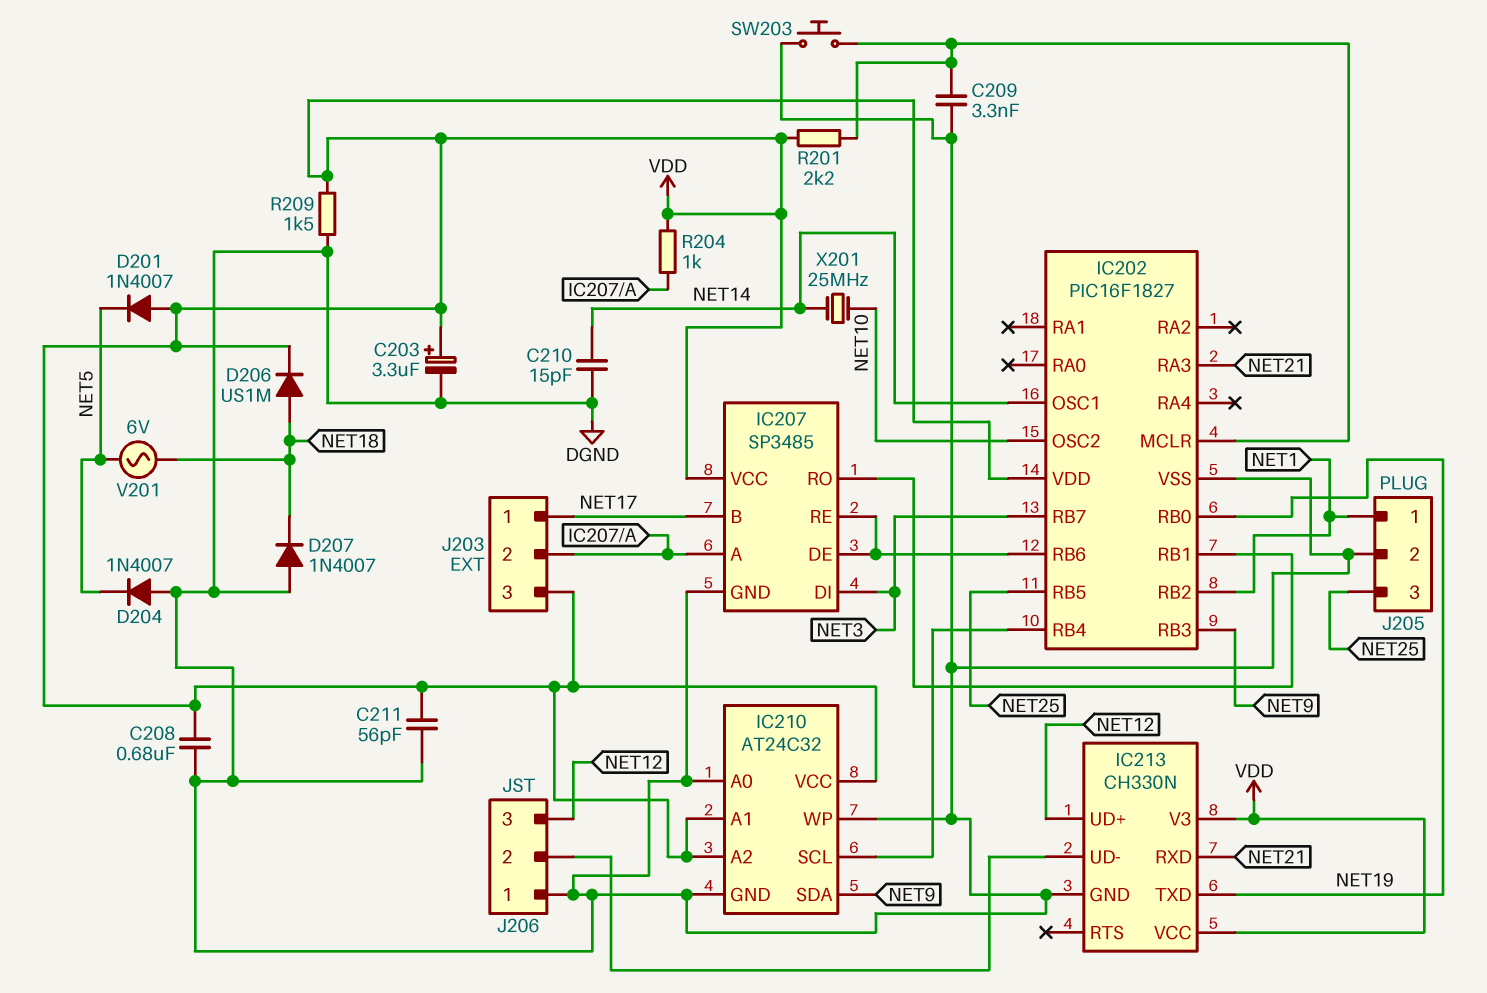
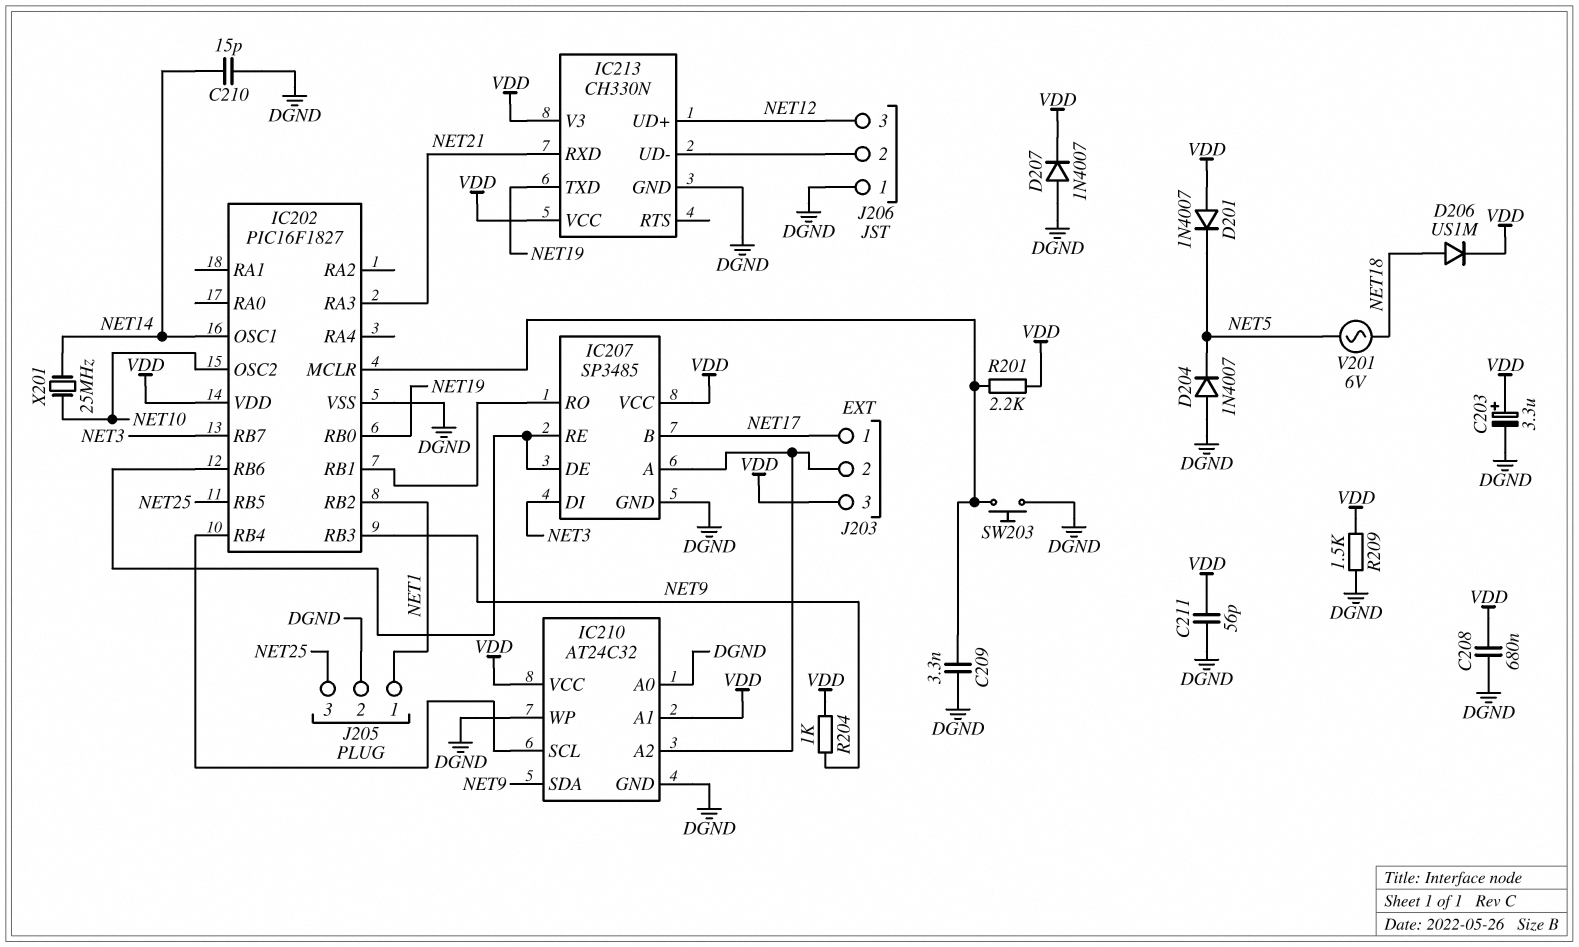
D207: diode 1N4007 (A DGND, K NET18) -> diode 1N4007 (A DGND, K VDD)
IC210 pin A2: VDD -> IC207/A
R204: 1k (IC207/A, VDD) -> 1k (NET9, VDD)

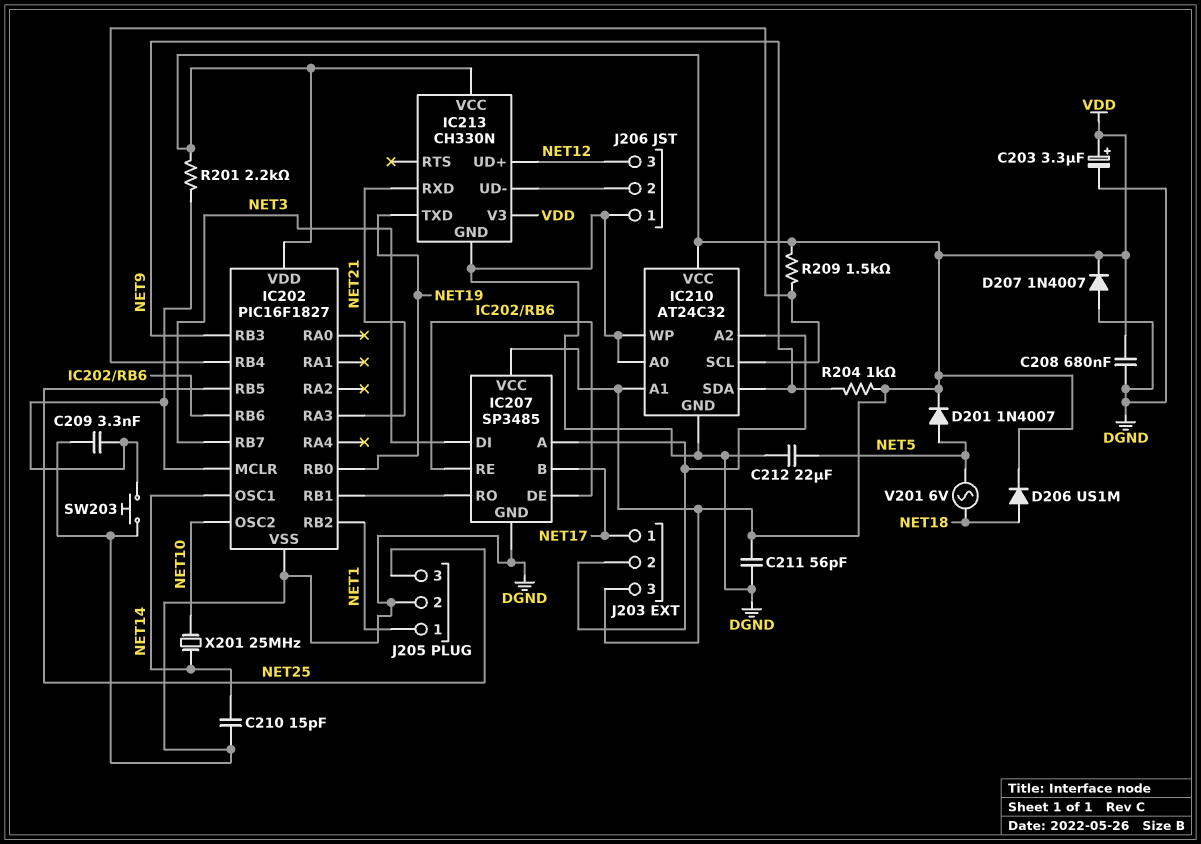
C212: none -> 22uF (DGND, NET5)
D201: diode 1N4007 (A VDD, K NET5) -> diode 1N4007 (A NET5, K VDD)
D204: diode 1N4007 (A DGND, K NET5) -> none
R209: 1.5k (DGND, VDD) -> 1.5k (IC202/RB4, VDD)

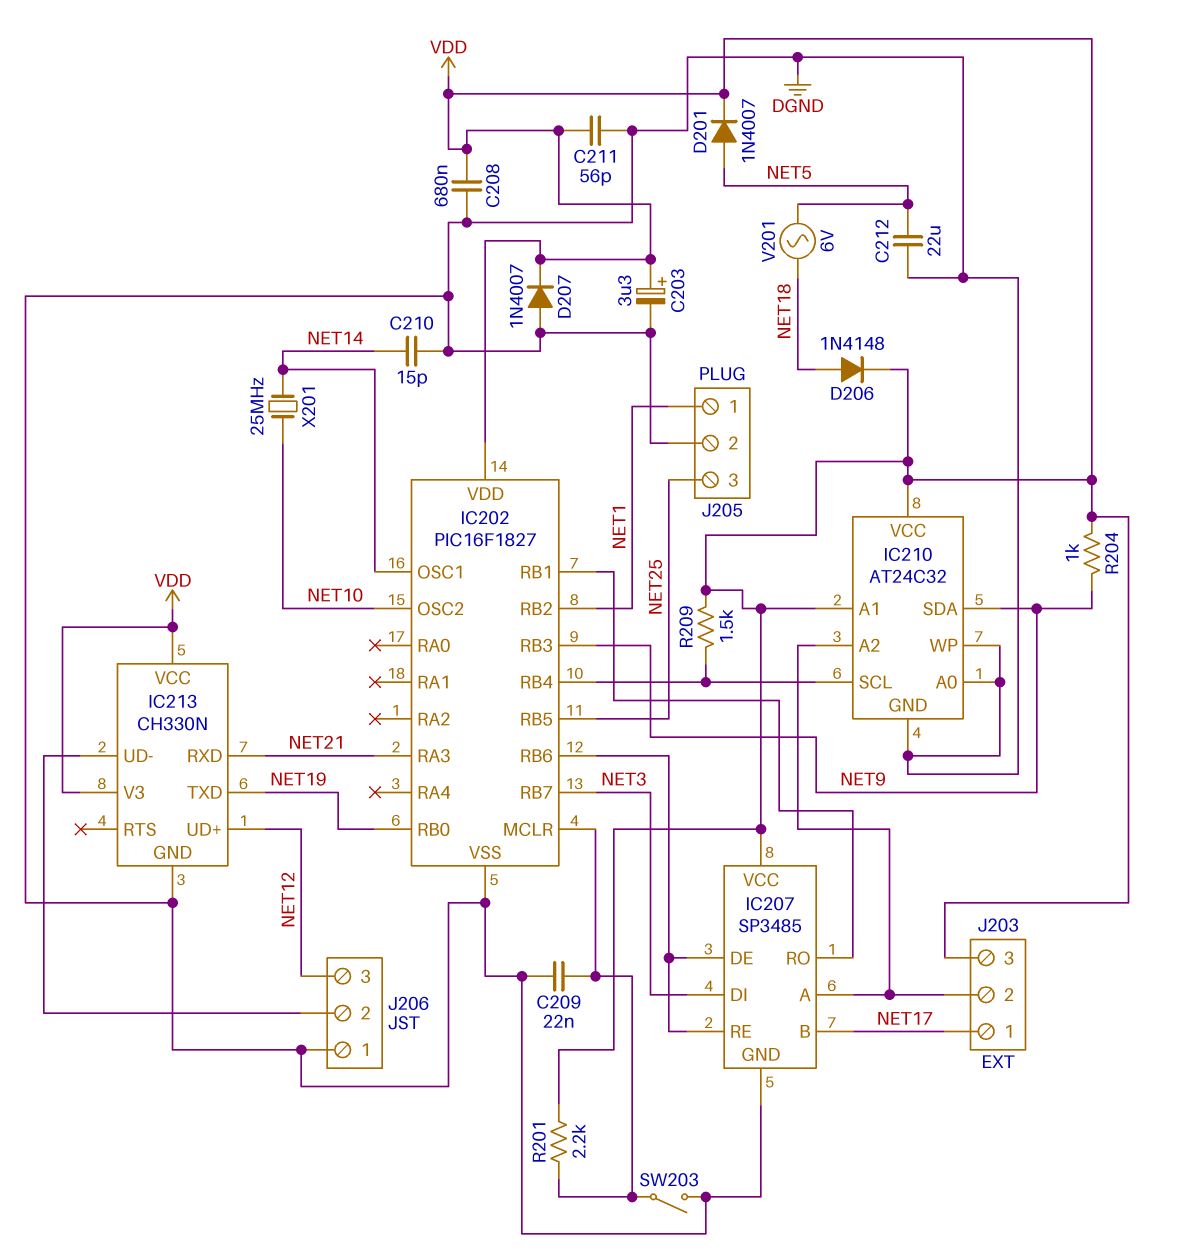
C209: 3.3nF (DGND, IC202/MCLR) -> 22nF (DGND, IC202/MCLR)
D206: diode US1M (A NET18, K VDD) -> diode 1N4148 (A NET18, K VDD)
SW203: button (DGND, IC202/MCLR) -> switch (DGND, IC202/MCLR)

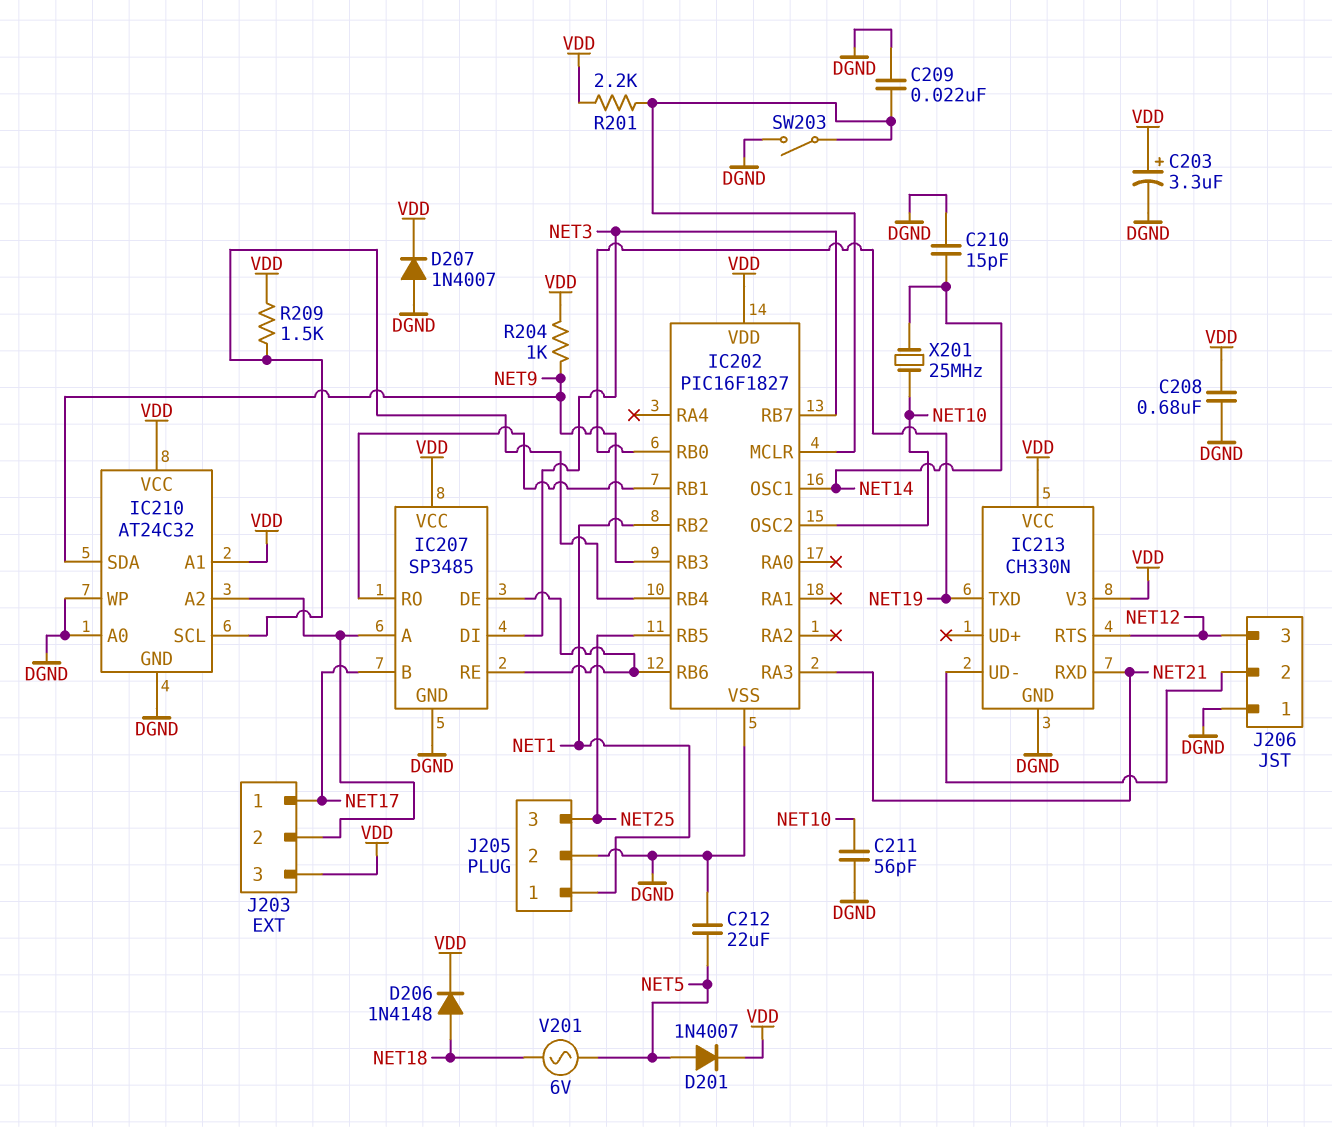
C211: 56pF (DGND, VDD) -> 56pF (DGND, NET10)
IC213 pin RTS: none -> NET12
IC213 pin UD+: NET12 -> none

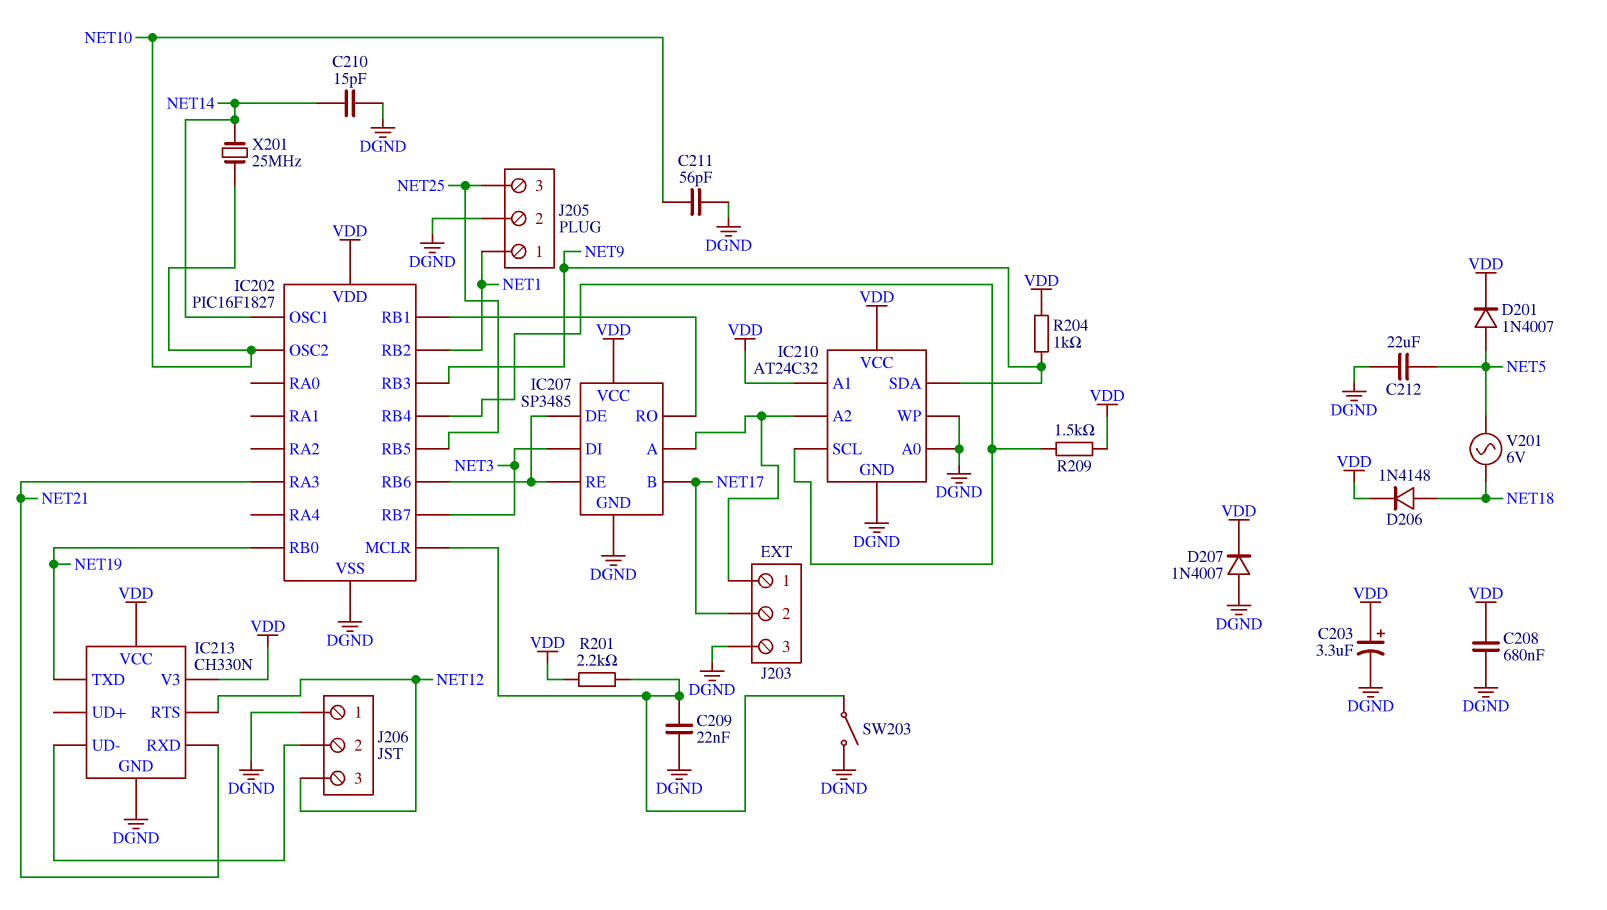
J203 pin 1: NET17 -> IC207/A
J203 pin 2: IC207/A -> NET17
J203 pin 3: VDD -> DGND

